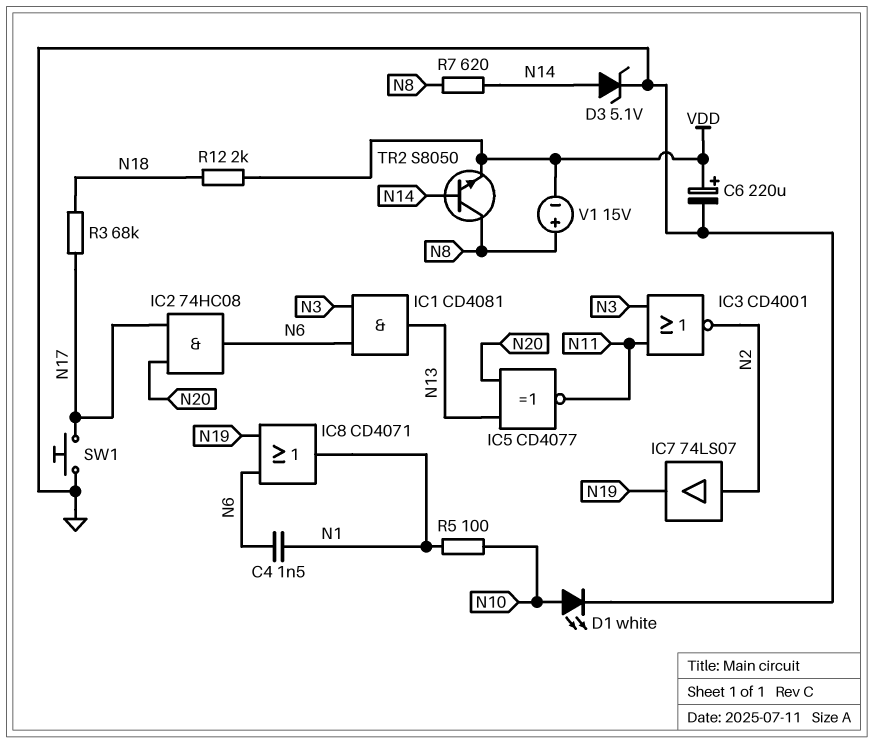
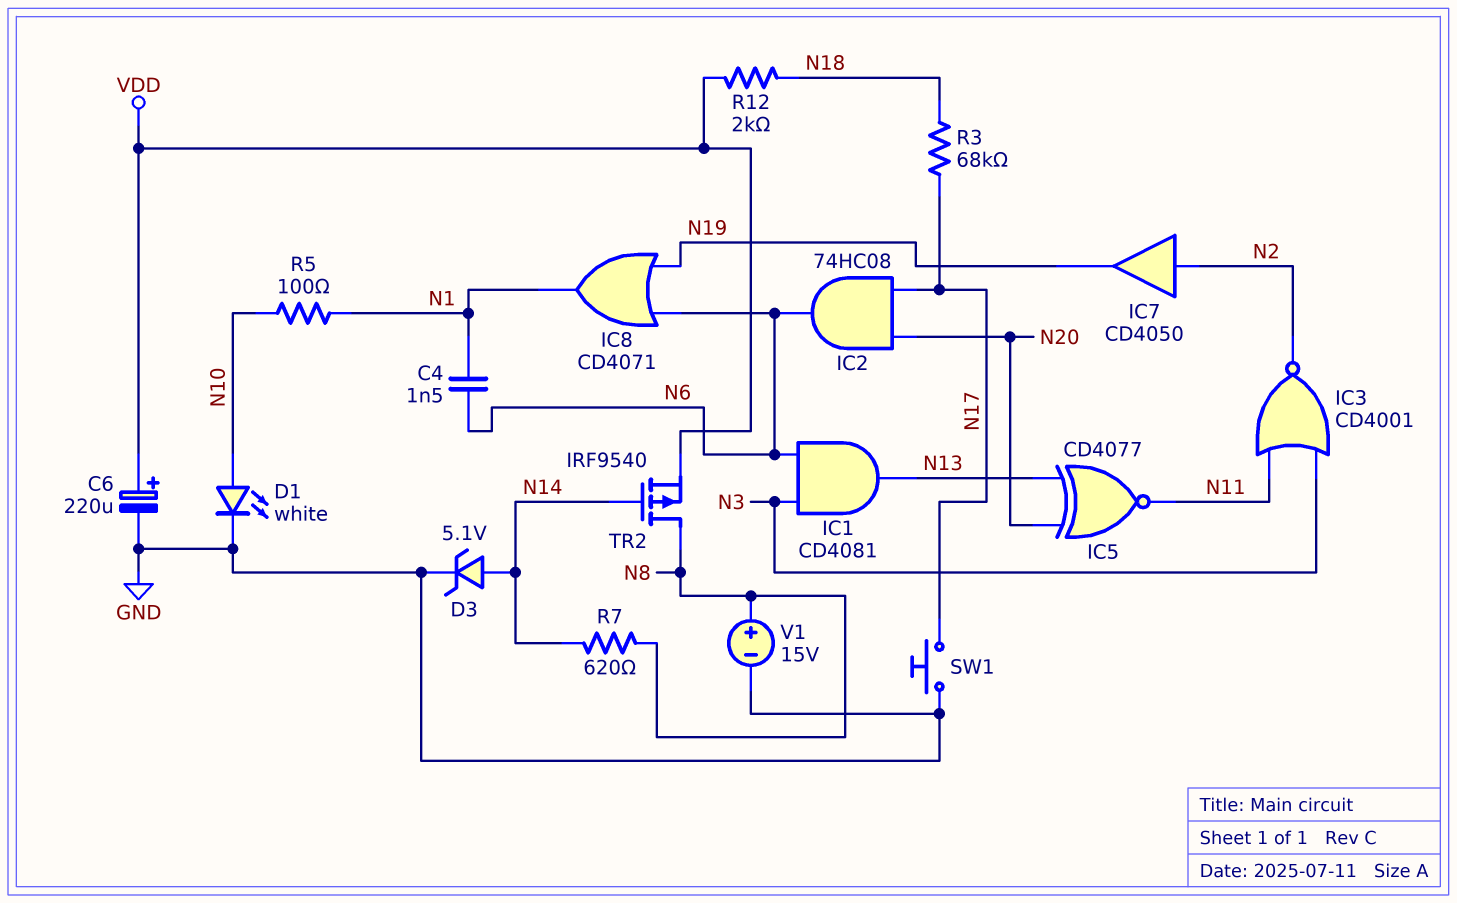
IC7: buffer 74LS07 (in N2, out N19) -> buffer CD4050 (in N2, out N19)
TR2: NPN S8050 (B N14, C N8, E VDD) -> PMOS IRF9540 (G N14, D N8, S VDD)
V1: 15V (plus N8, minus VDD) -> 15V (plus N8, minus GND)

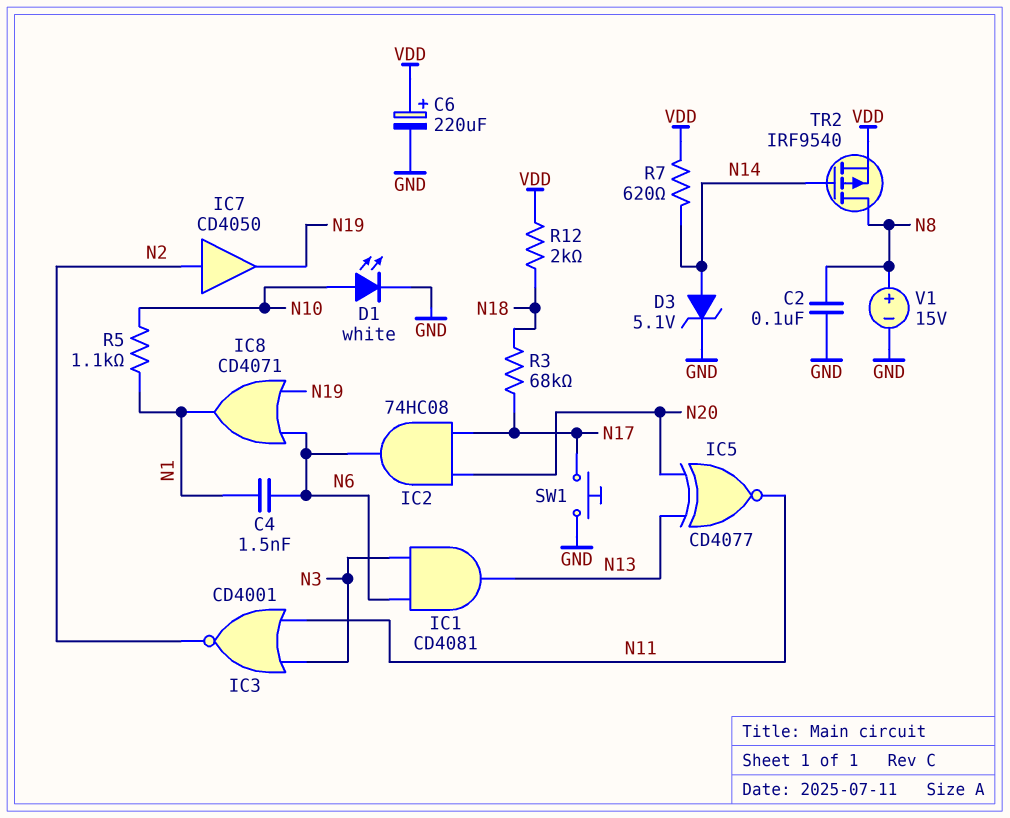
C2: none -> 100nF (GND, N8)
R5: 100 (N1, N10) -> 1.1k (N1, N10)
R7: 620 (N8, N14) -> 620 (N14, VDD)

